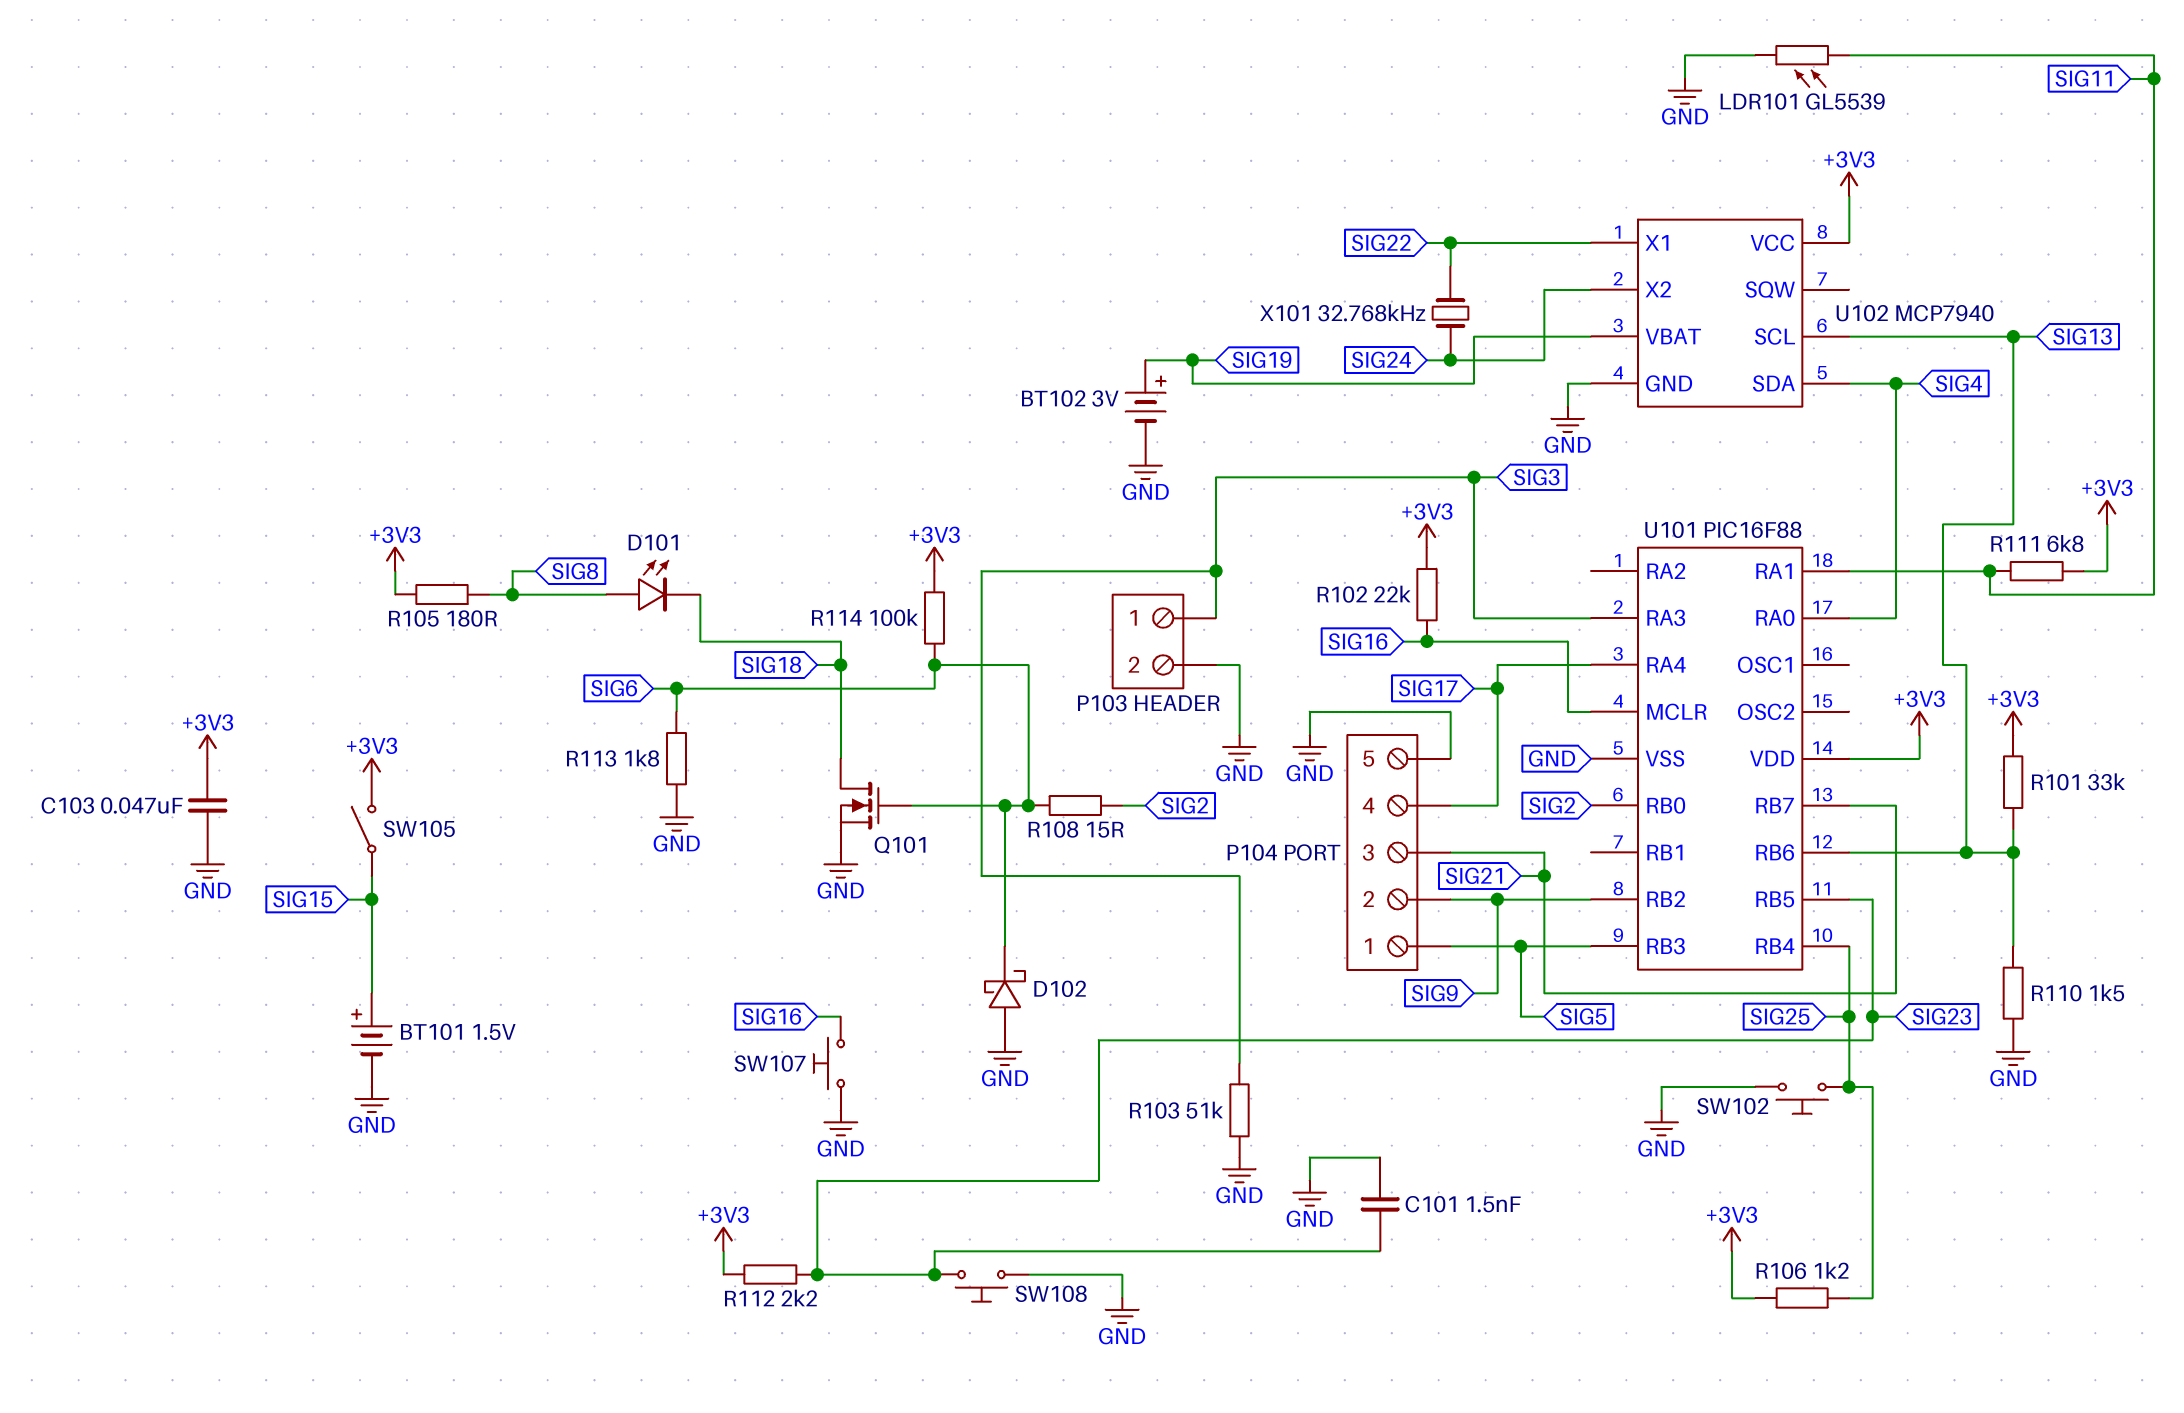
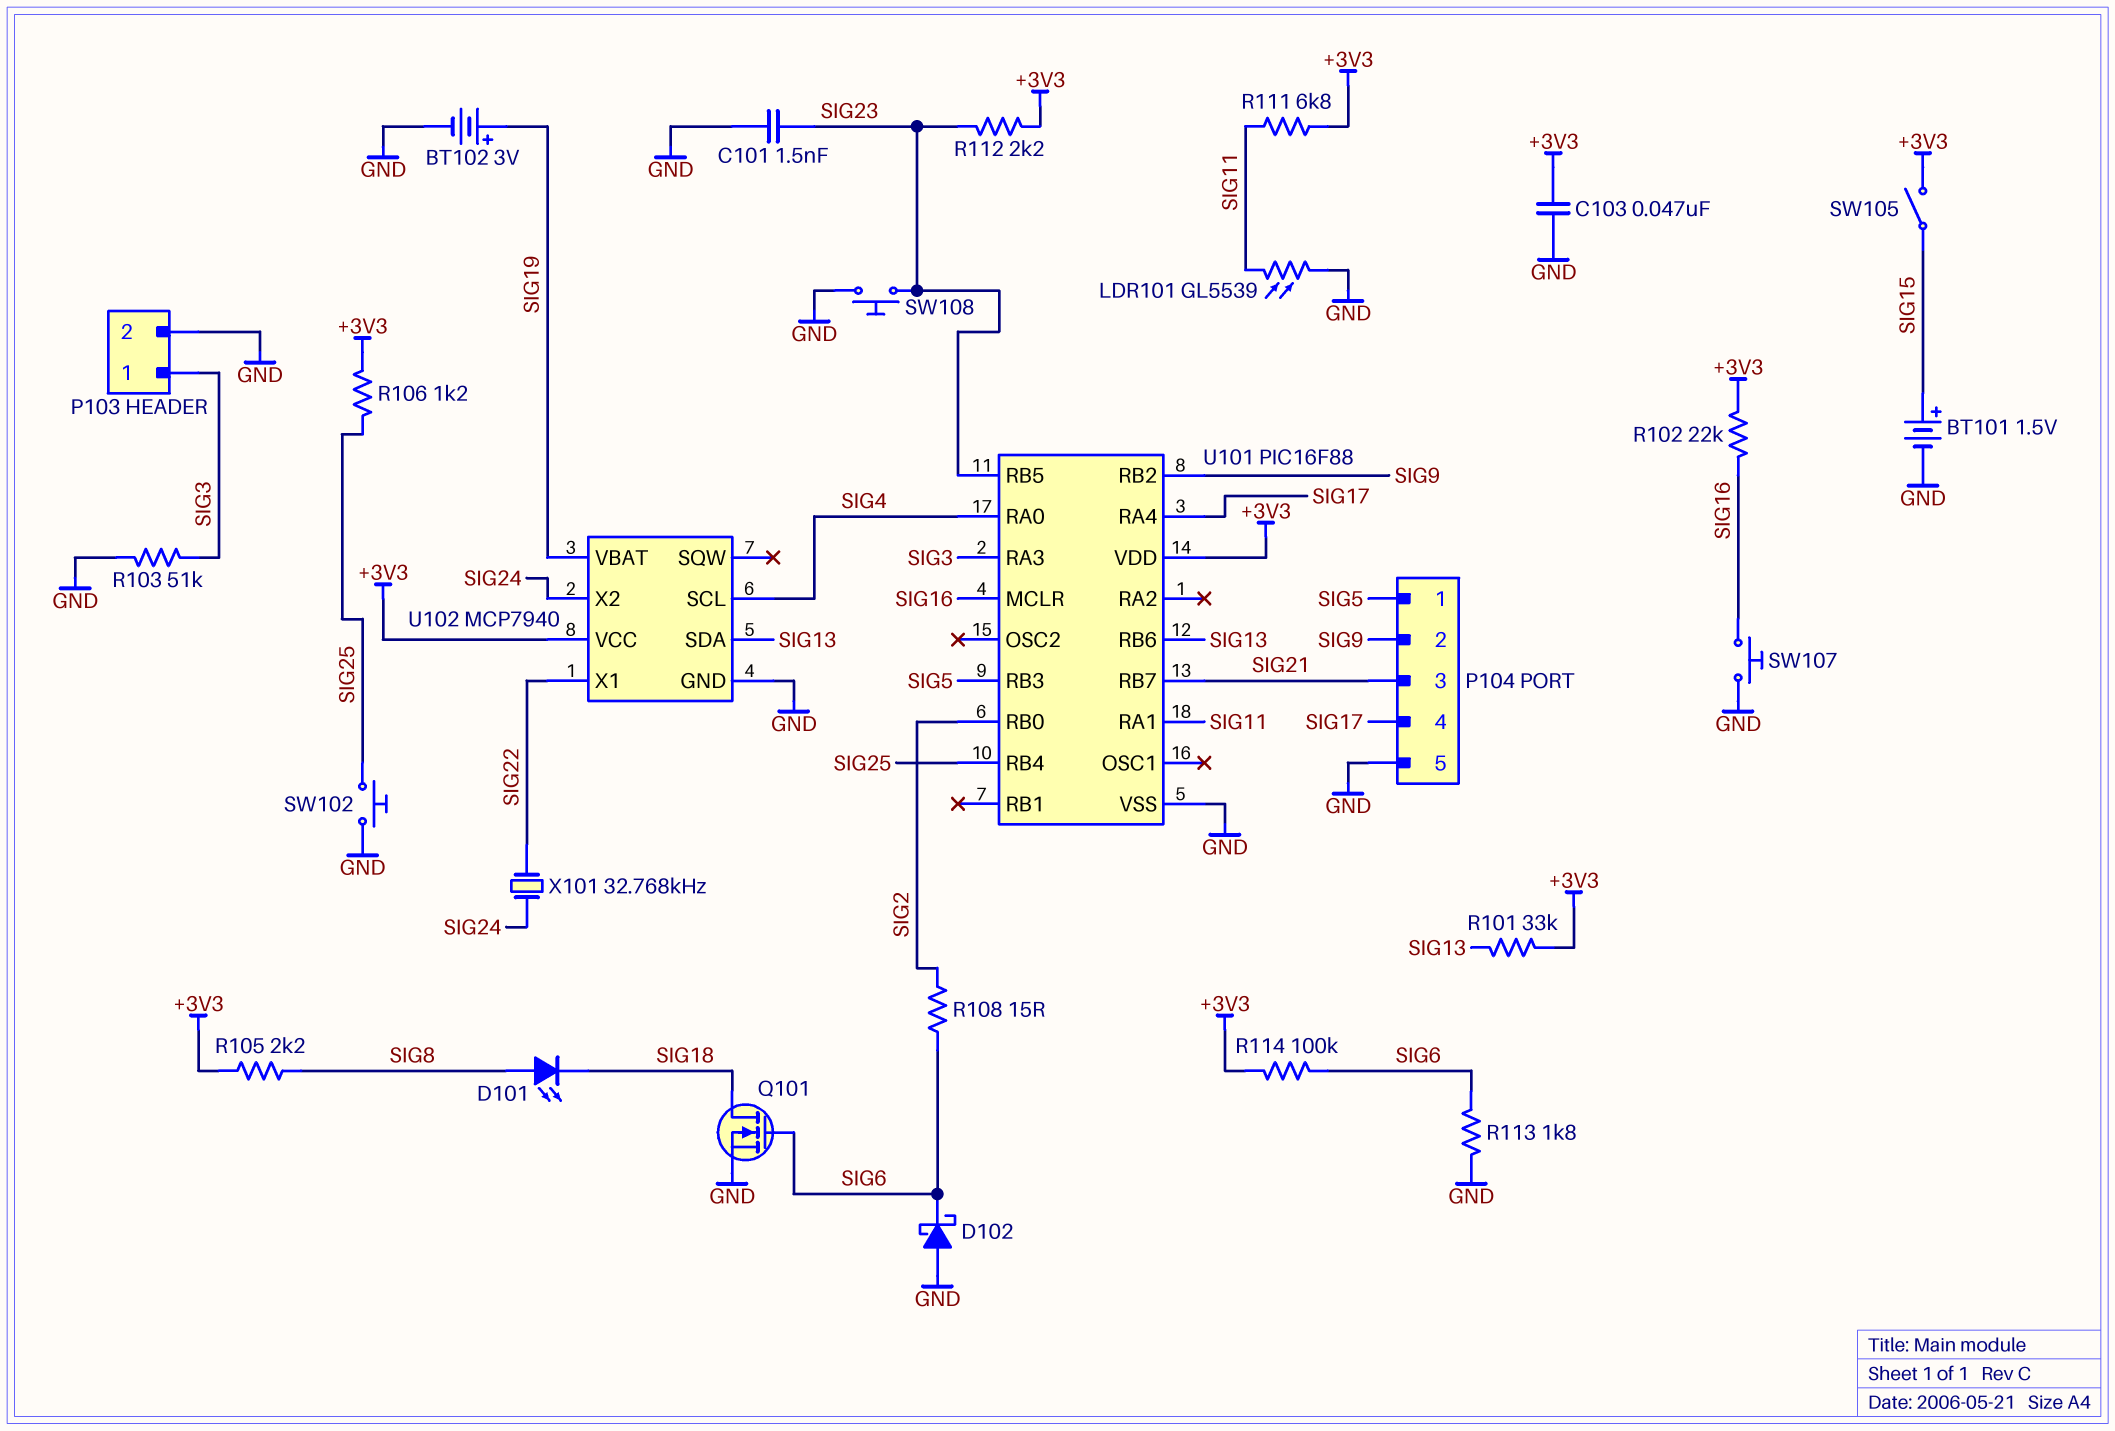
R105: 180 (+3V3, SIG8) -> 2.2k (+3V3, SIG8)
R110: 1.5k (GND, SIG13) -> none
U102 pin SCL: SIG13 -> SIG4
U102 pin SDA: SIG4 -> SIG13

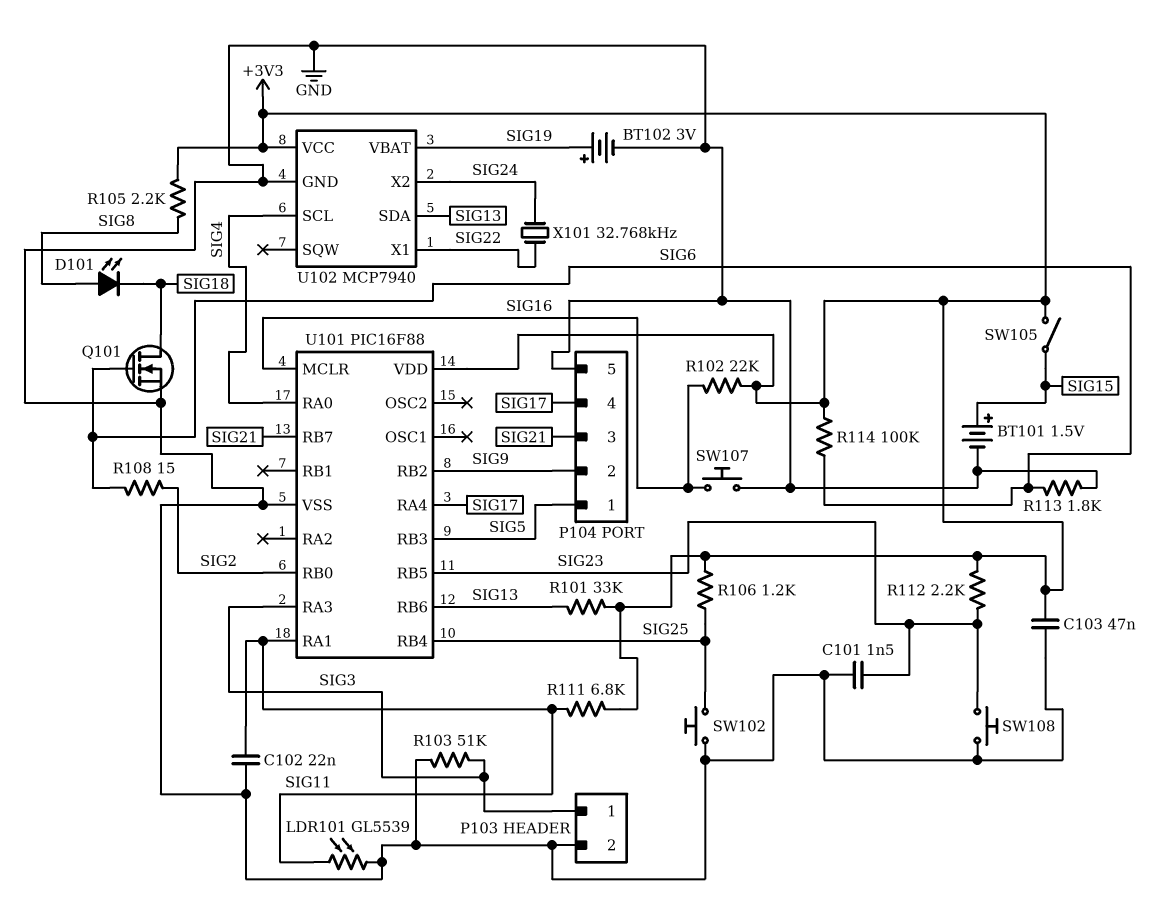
C102: none -> 22nF (GND, SIG11)
D102: schottky (A GND, K SIG6) -> none

